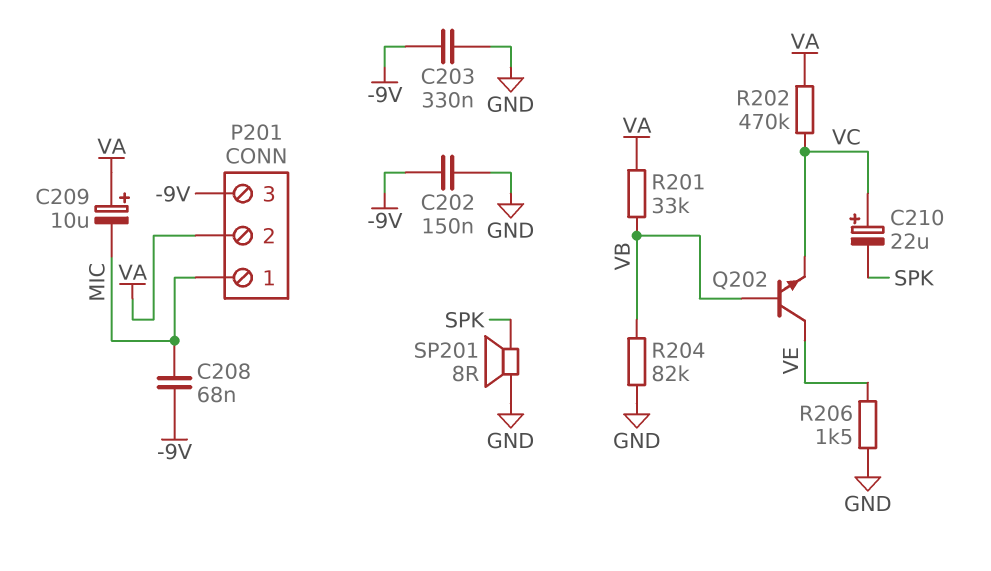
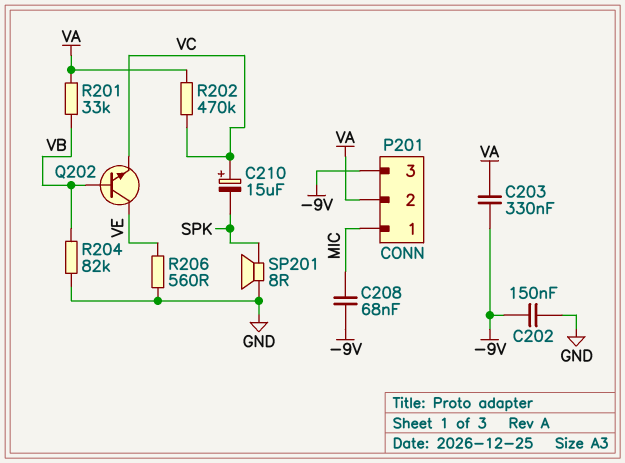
C203: 330nF (-9V, GND) -> 330nF (-9V, VA)
C209: 10uF (plus VA, minus MIC) -> none
C210: 22uF (plus VC, minus SPK) -> 15uF (plus VC, minus SPK)
R206: 1.5k (GND, VE) -> 560 (GND, VE)

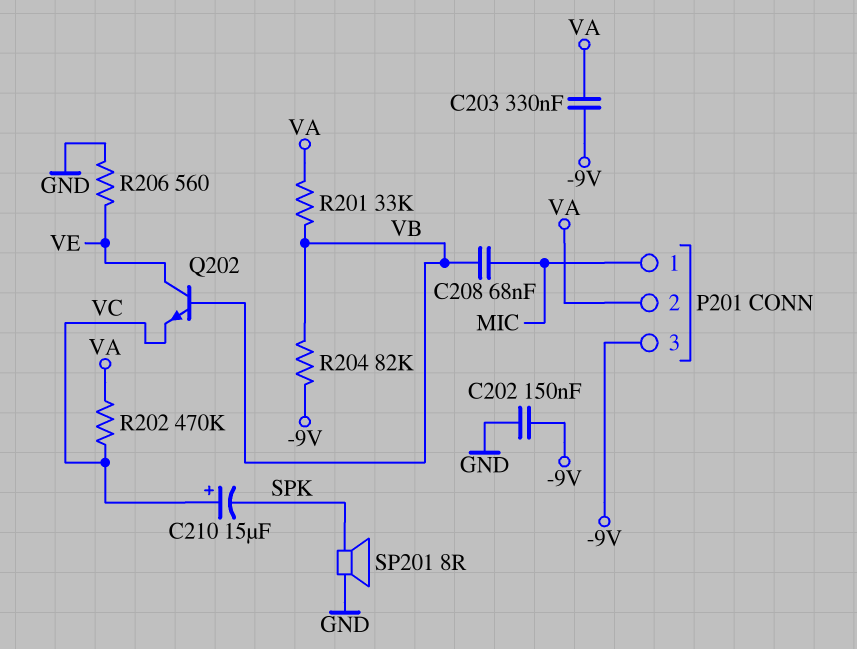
C208: 68nF (-9V, MIC) -> 68nF (MIC, VB)
R204: 82k (GND, VB) -> 82k (-9V, VB)

